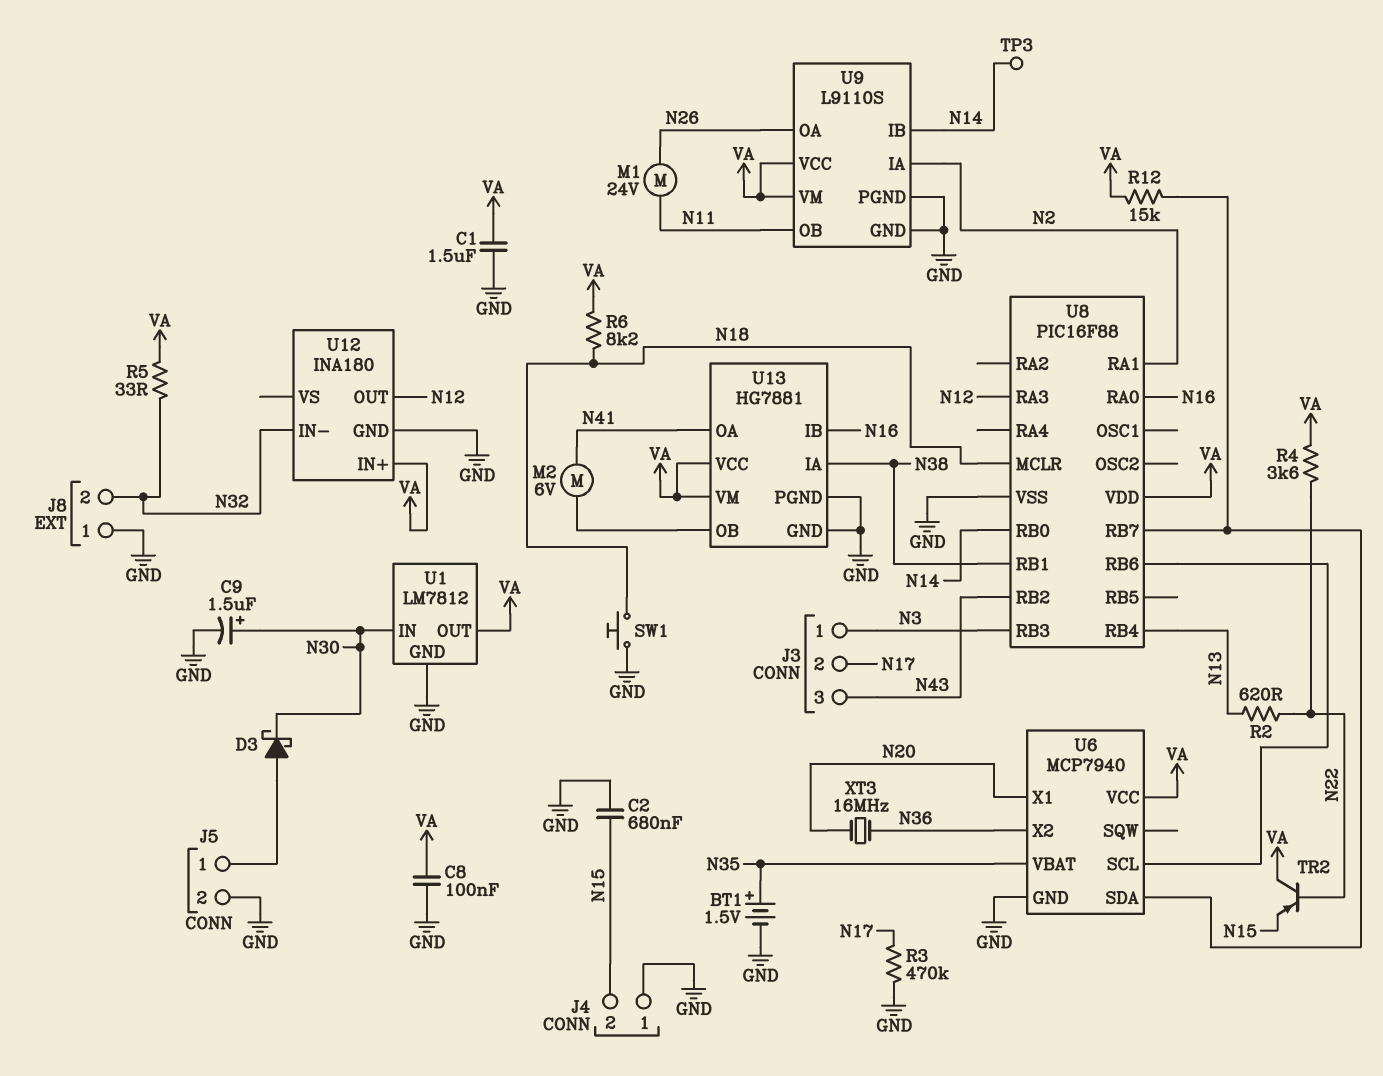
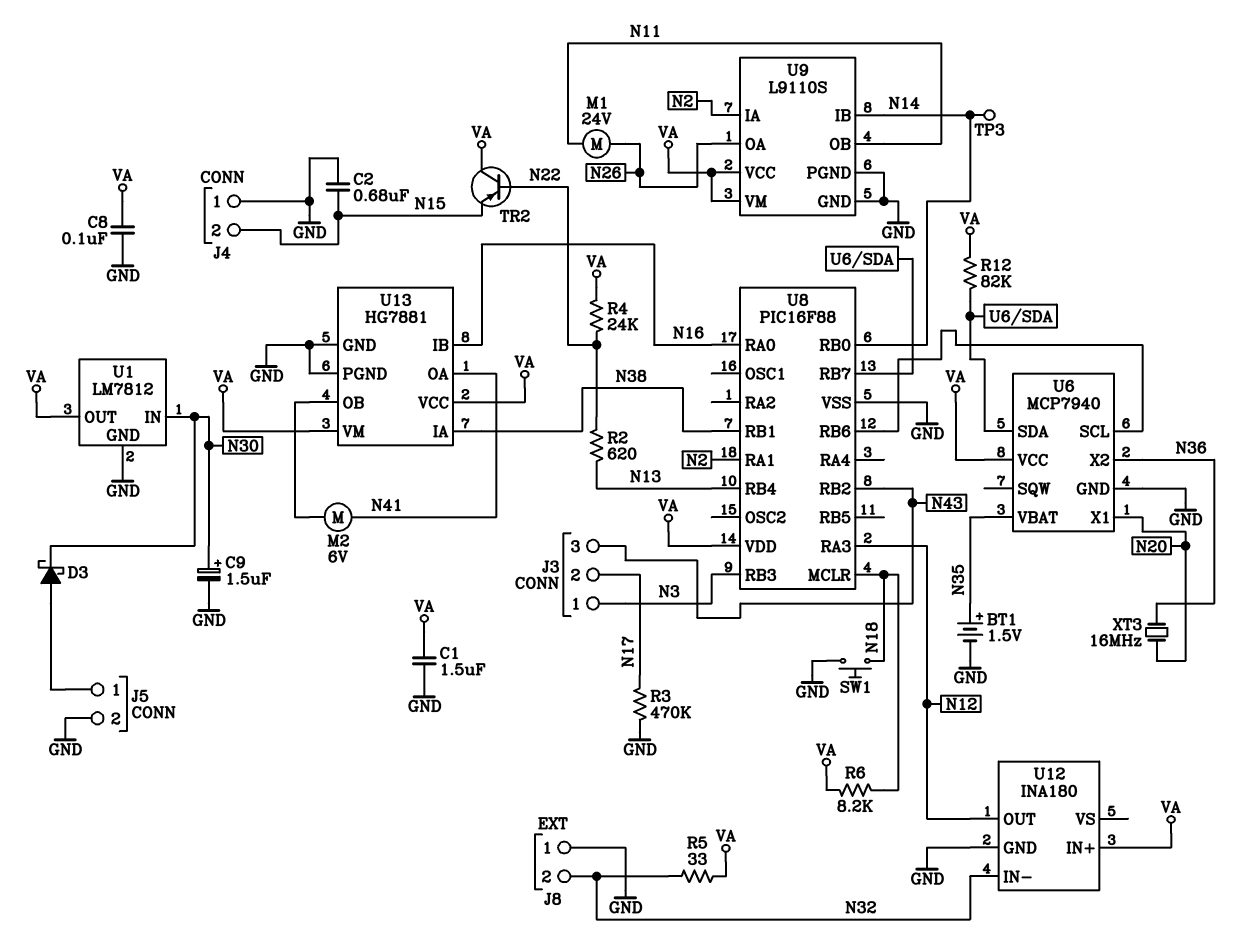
R4: 3.6k (N22, VA) -> 24k (N22, VA)
R12: 15k (U6/SDA, VA) -> 82k (U6/SDA, VA)

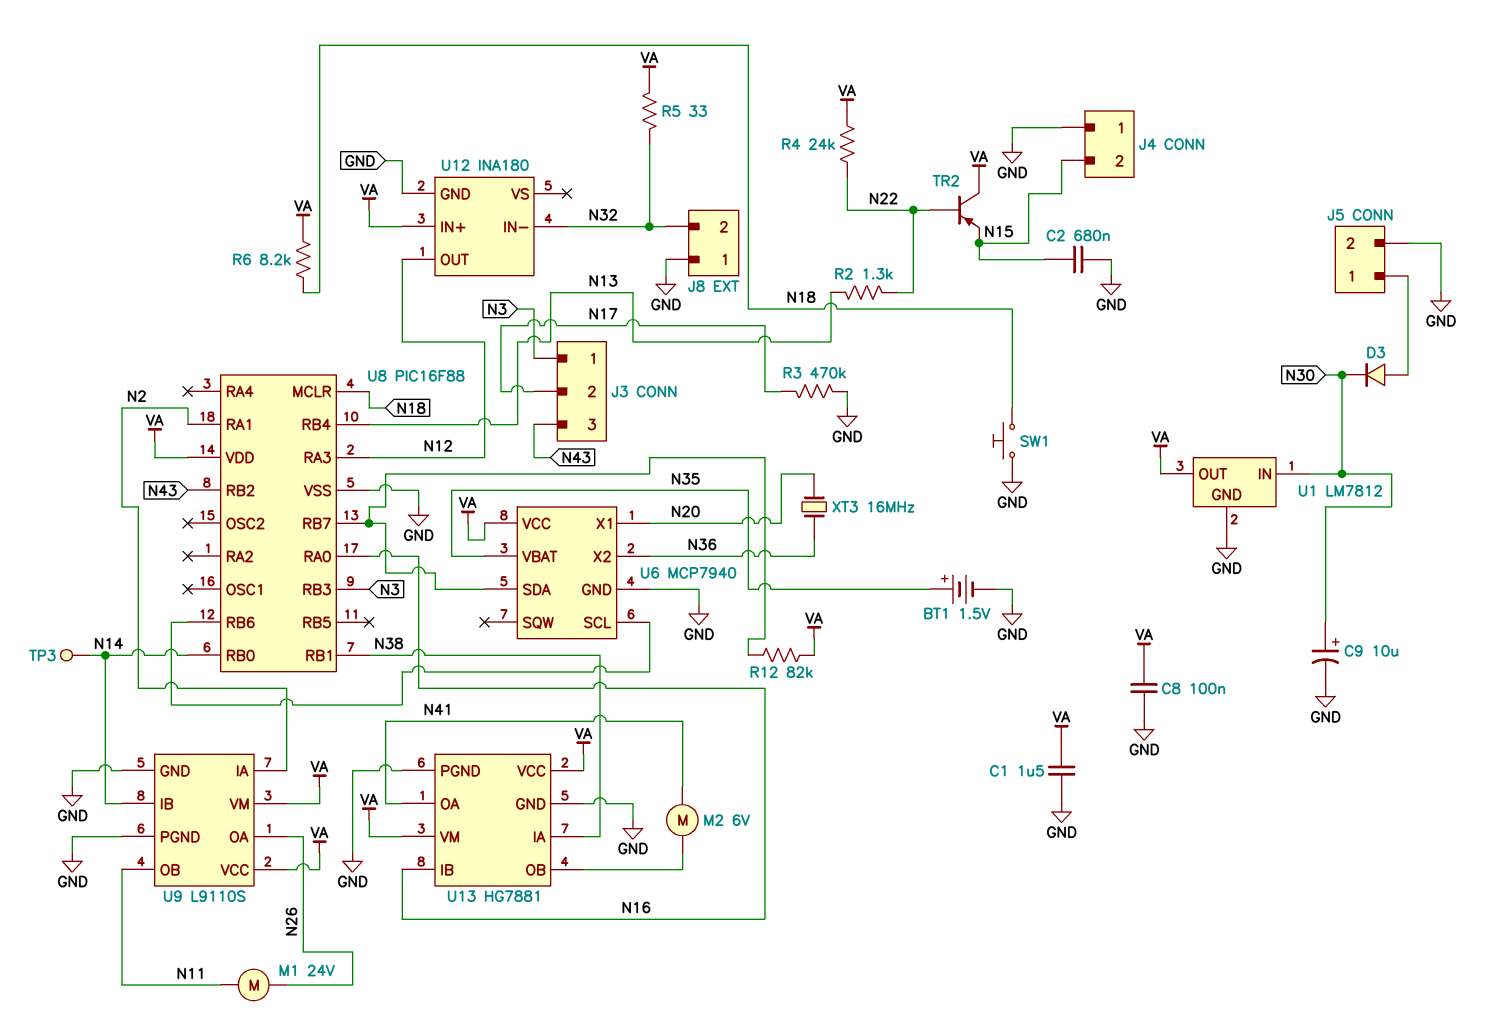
C9: 1.5uF (plus N30, minus GND) -> 10uF (plus N30, minus GND)
D3: schottky (A J5/1, K N30) -> diode (A J5/1, K N30)
R2: 620 (N13, N22) -> 1.3k (N13, N22)

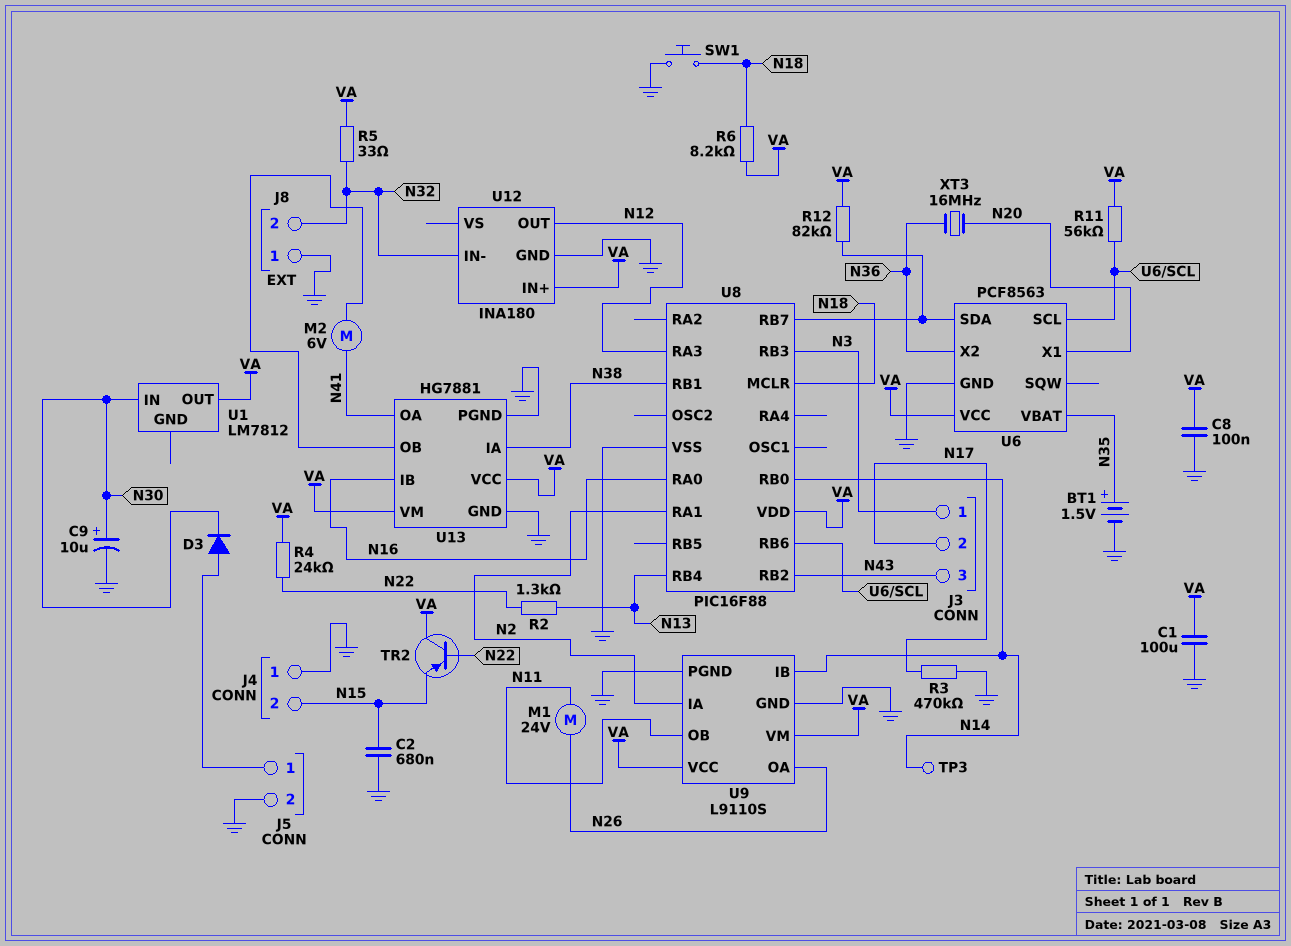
C1: 1.5uF (GND, VA) -> 100uF (GND, VA)
R11: none -> 56k (U6/SCL, VA)
U1 pin GND: GND -> none
U6: MCP7940 -> PCF8563

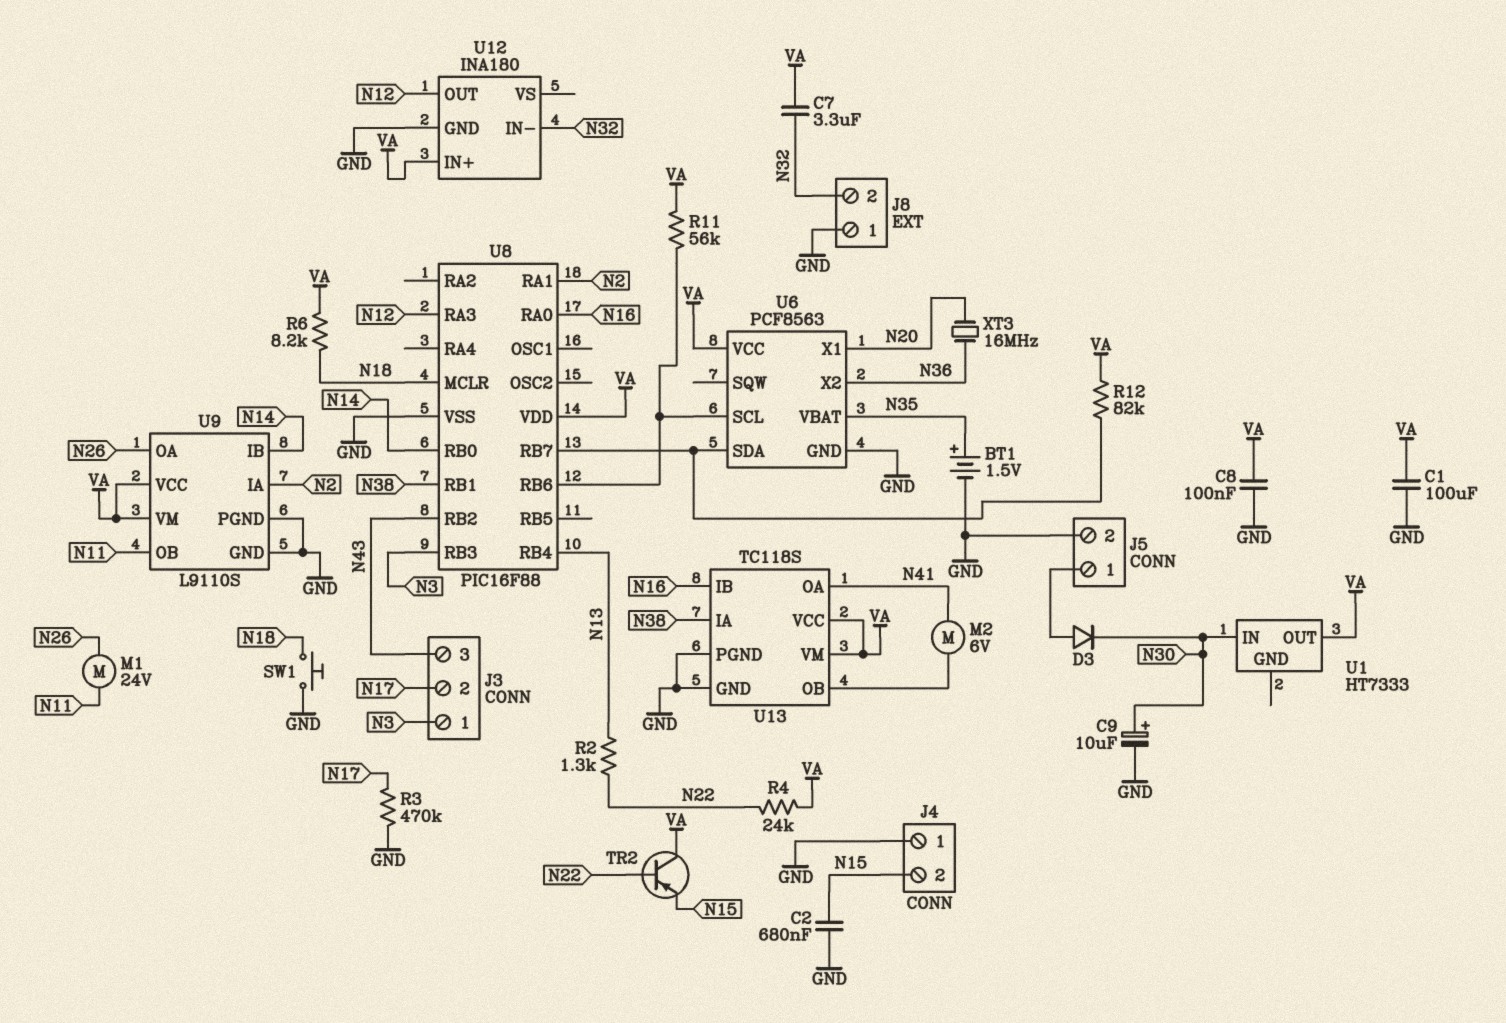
C7: none -> 3.3uF (N32, VA)
R5: 33 (N32, VA) -> none
TP3: test point (N14) -> none
U1: LM7812 -> HT7333
U13: HG7881 -> TC118S

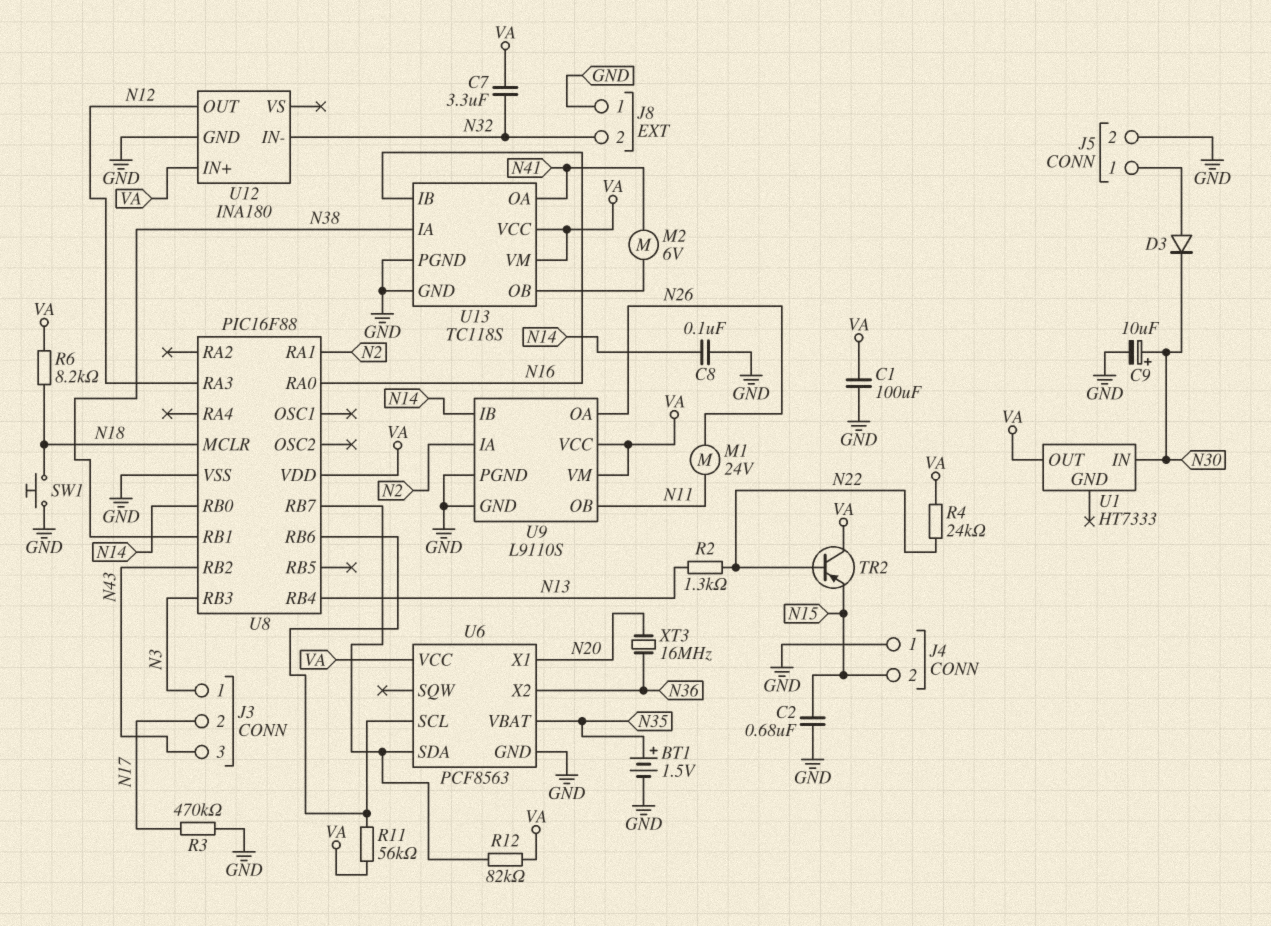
C8: 100nF (GND, VA) -> 100nF (GND, N14)

